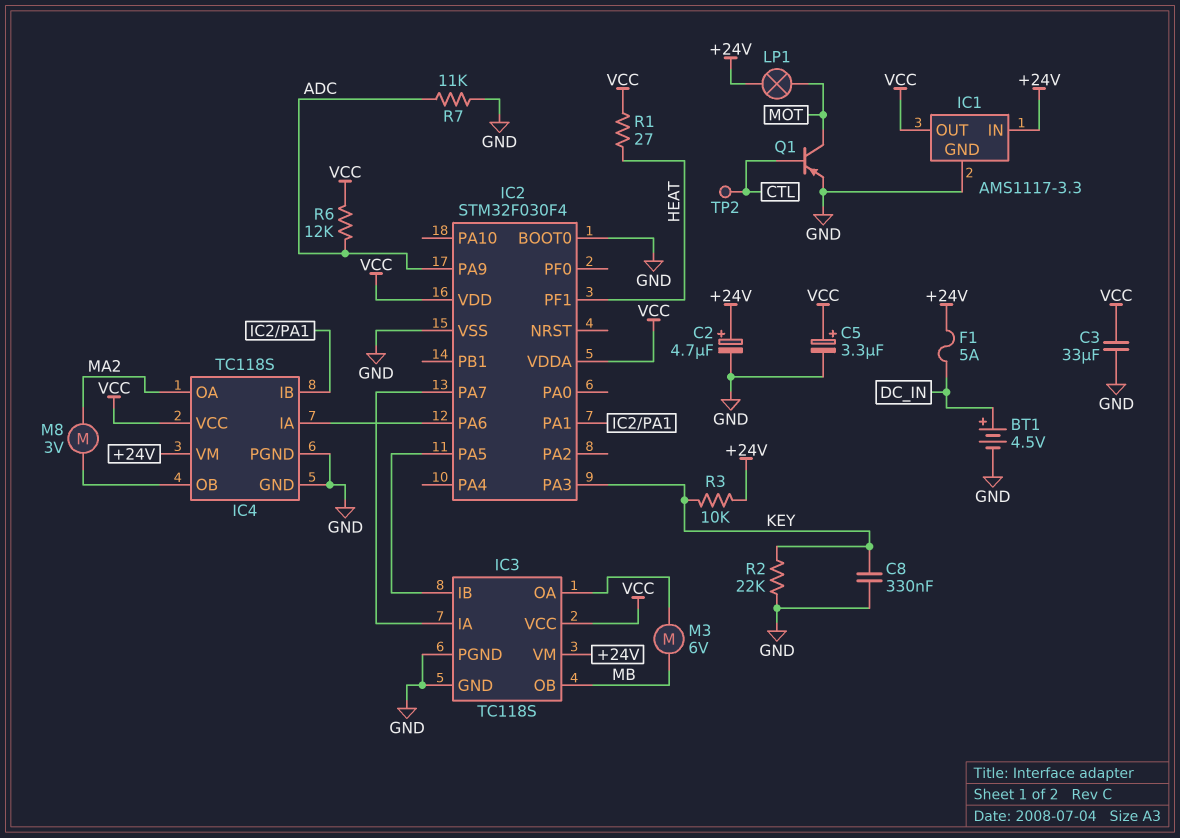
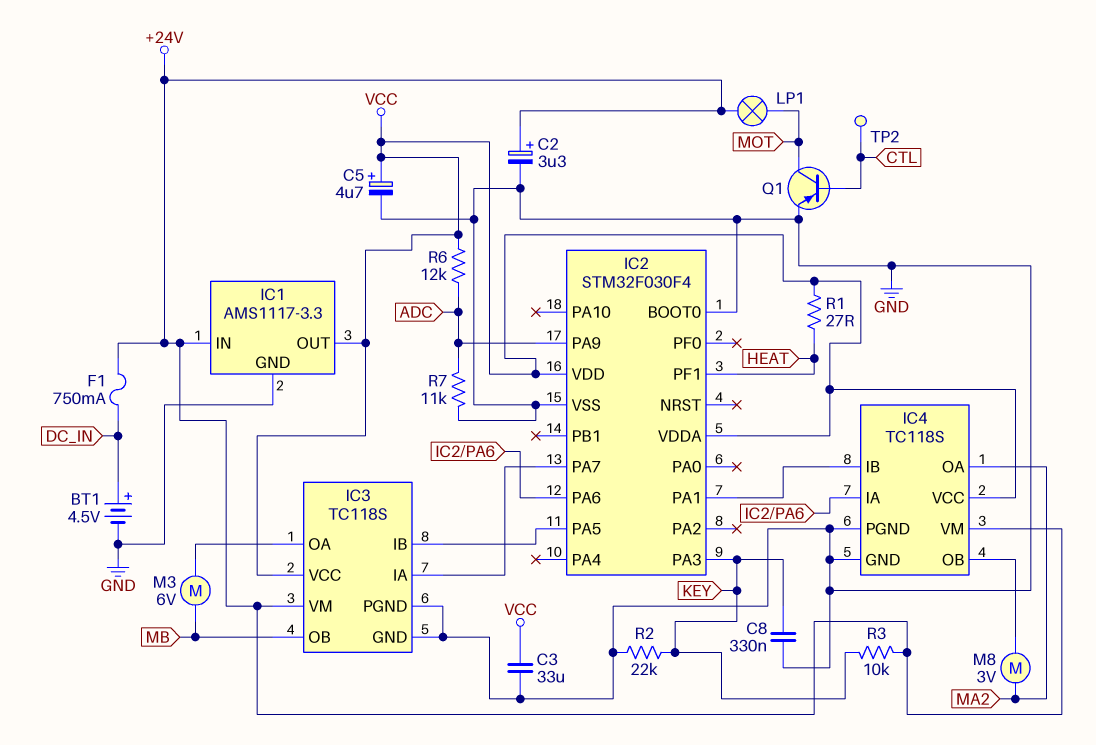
C2: 4.7uF (plus +24V, minus GND) -> 3.3uF (plus +24V, minus GND)
C5: 3.3uF (plus VCC, minus GND) -> 4.7uF (plus VCC, minus GND)
F1: 5A (+24V, DC_IN) -> 750mA (+24V, DC_IN)

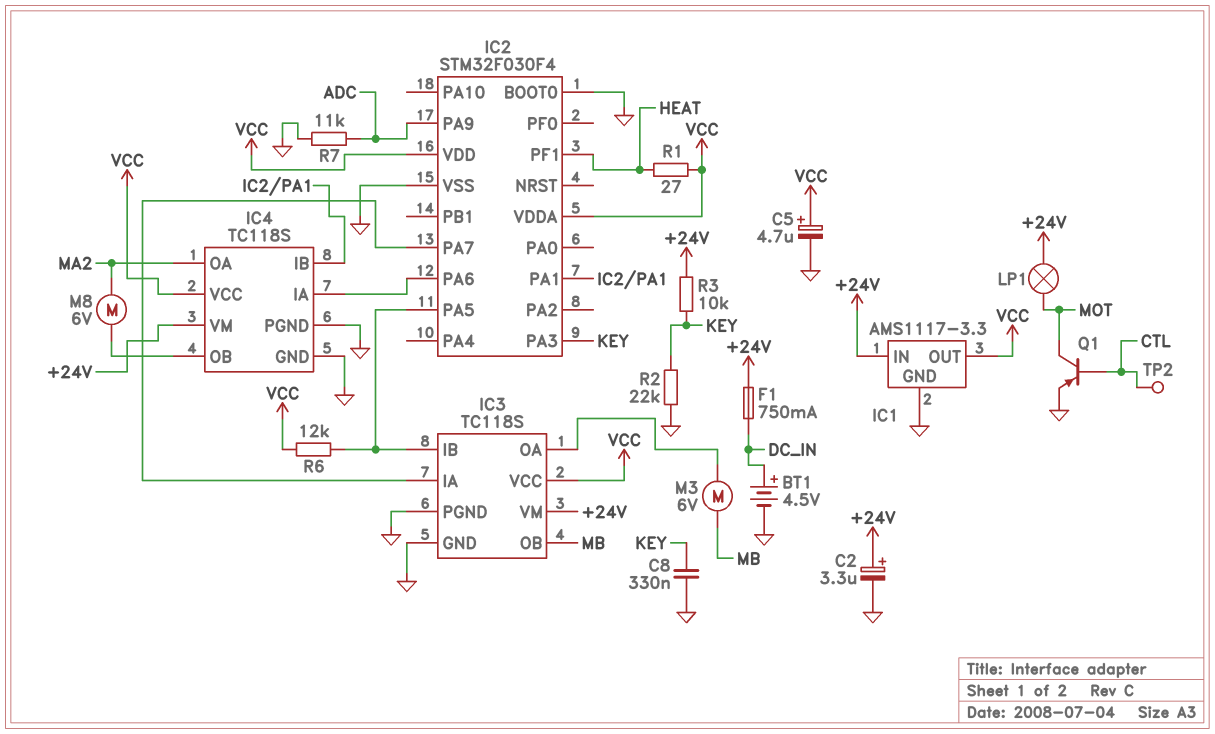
C3: 33uF (GND, VCC) -> none
M8: motor 3V (IC4/OB, MA2) -> motor 6V (IC4/OB, MA2)
R6: 12k (ADC, VCC) -> 12k (IC2/PA5, VCC)

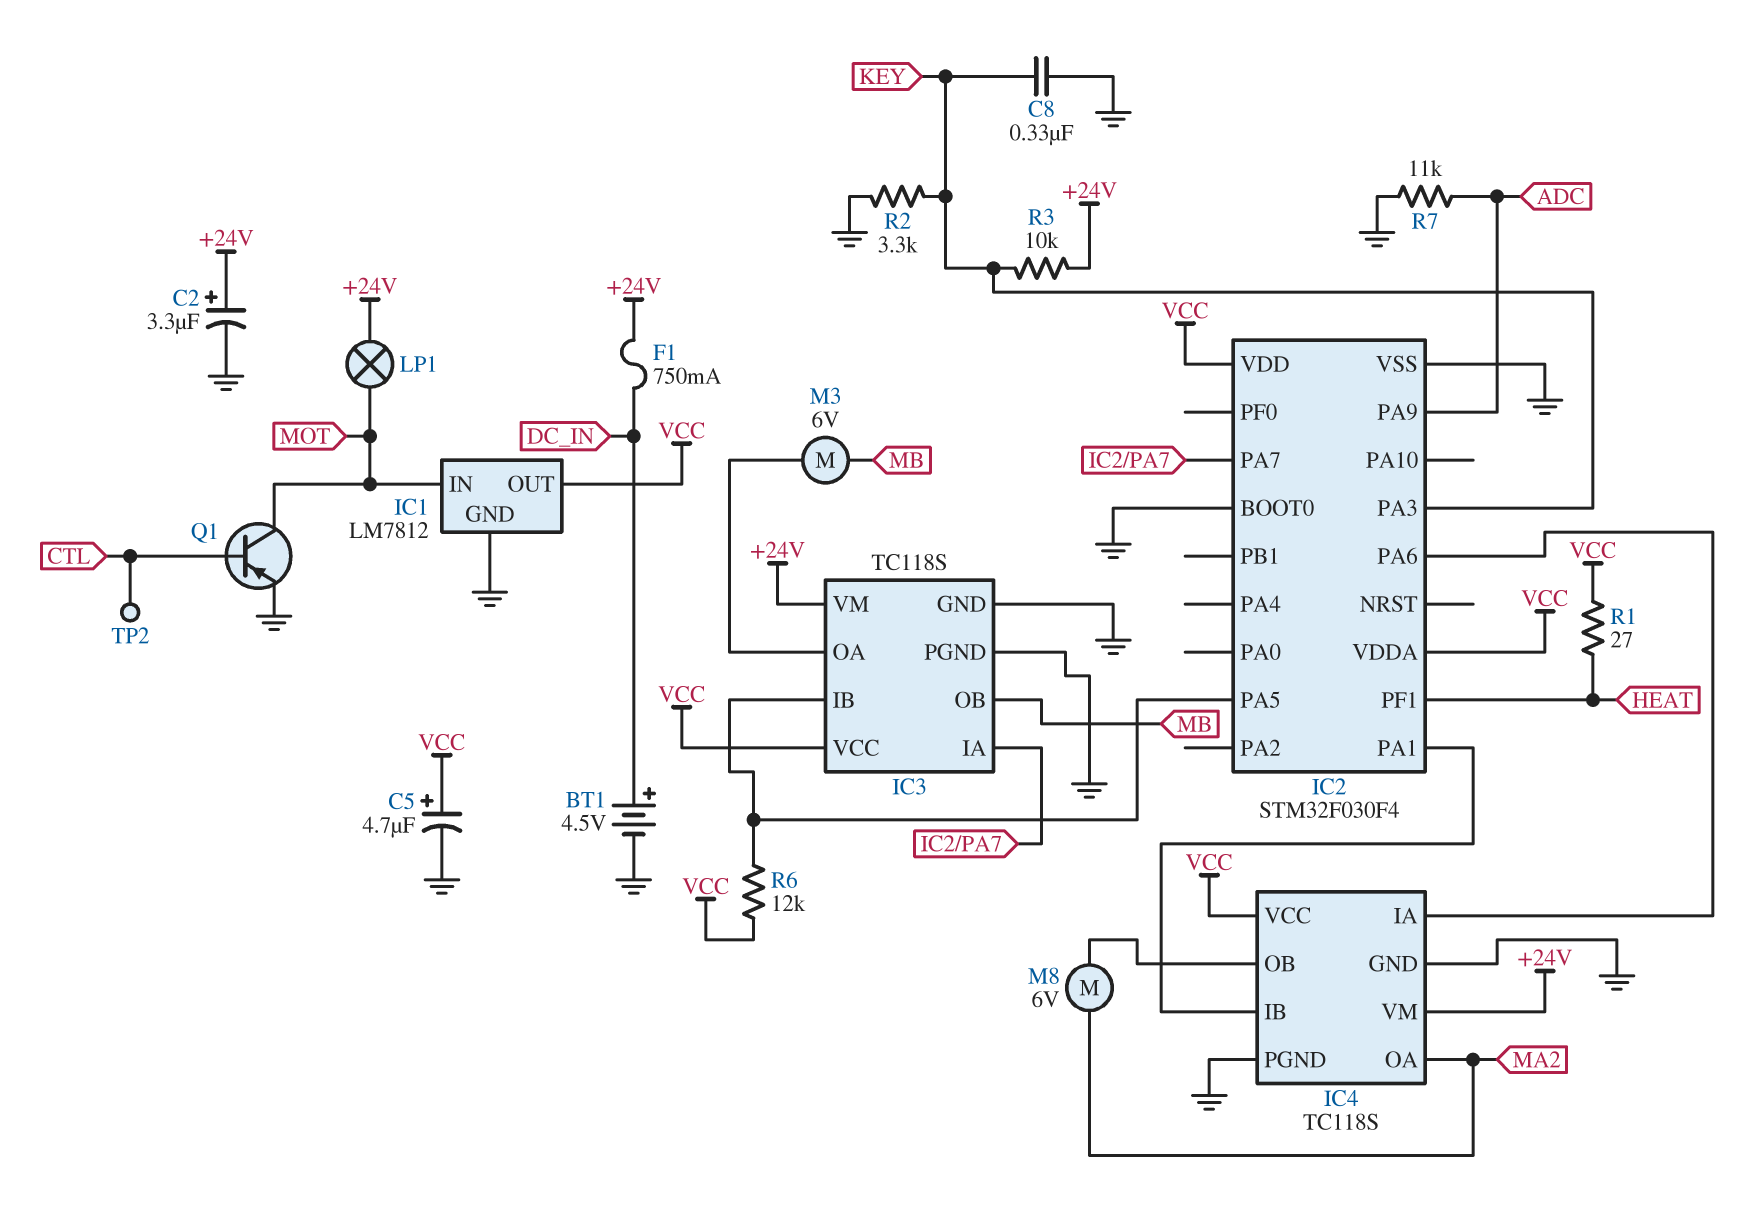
IC1: AMS1117-3.3 -> LM7812
IC1 pin IN: +24V -> MOT
R2: 22k (GND, KEY) -> 3.3k (GND, KEY)

